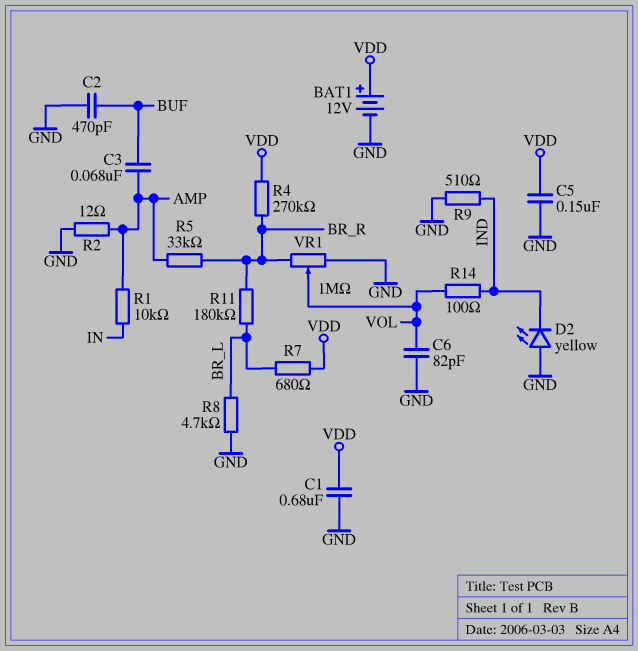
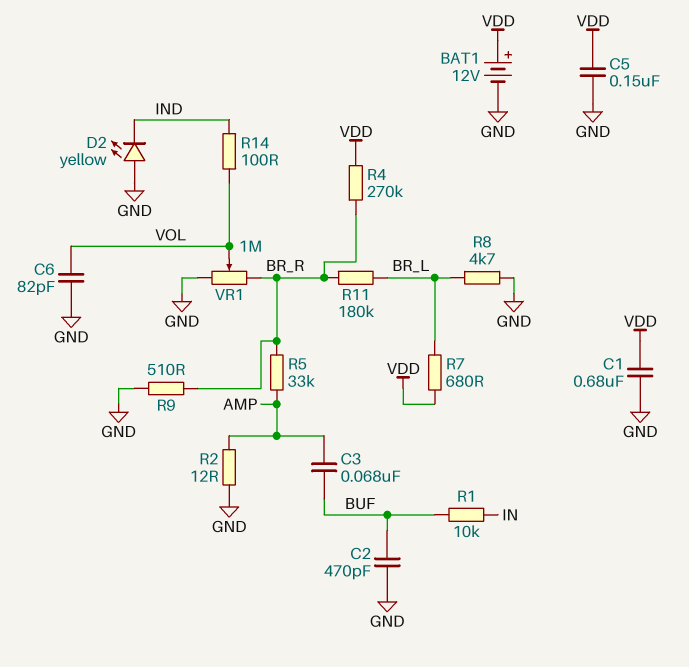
R1: 10k (AMP, IN) -> 10k (BUF, IN)
R9: 510 (GND, IND) -> 510 (BR_R, GND)

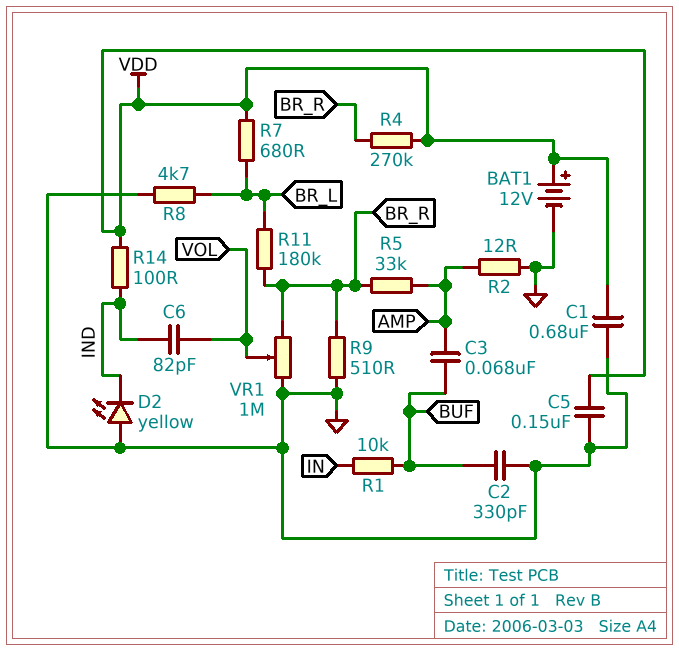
C2: 470pF (BUF, GND) -> 330pF (BUF, GND)
C6: 82pF (GND, VOL) -> 82pF (IND, VOL)
R14: 100 (IND, VOL) -> 100 (IND, VDD)

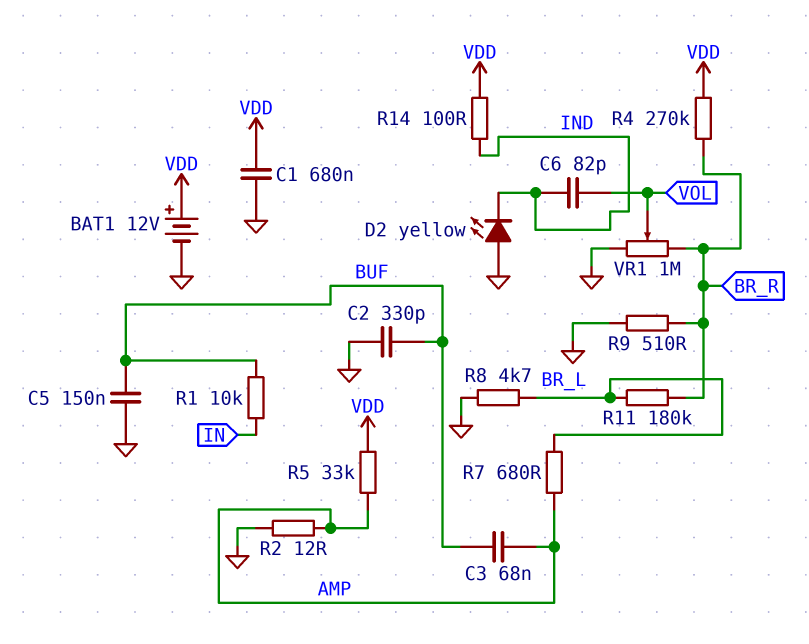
C5: 150nF (GND, VDD) -> 150nF (BUF, GND)
R5: 33k (AMP, BR_R) -> 33k (AMP, VDD)
R7: 680 (BR_L, VDD) -> 680 (AMP, BR_L)

